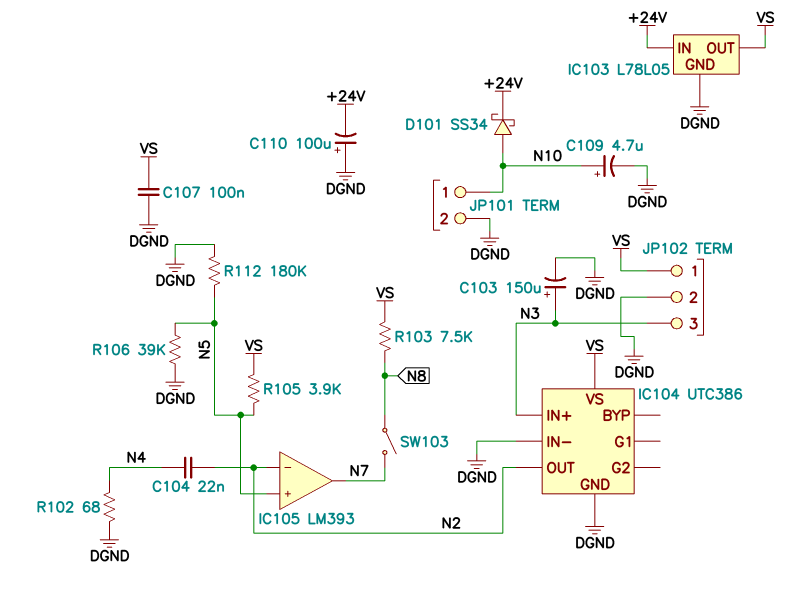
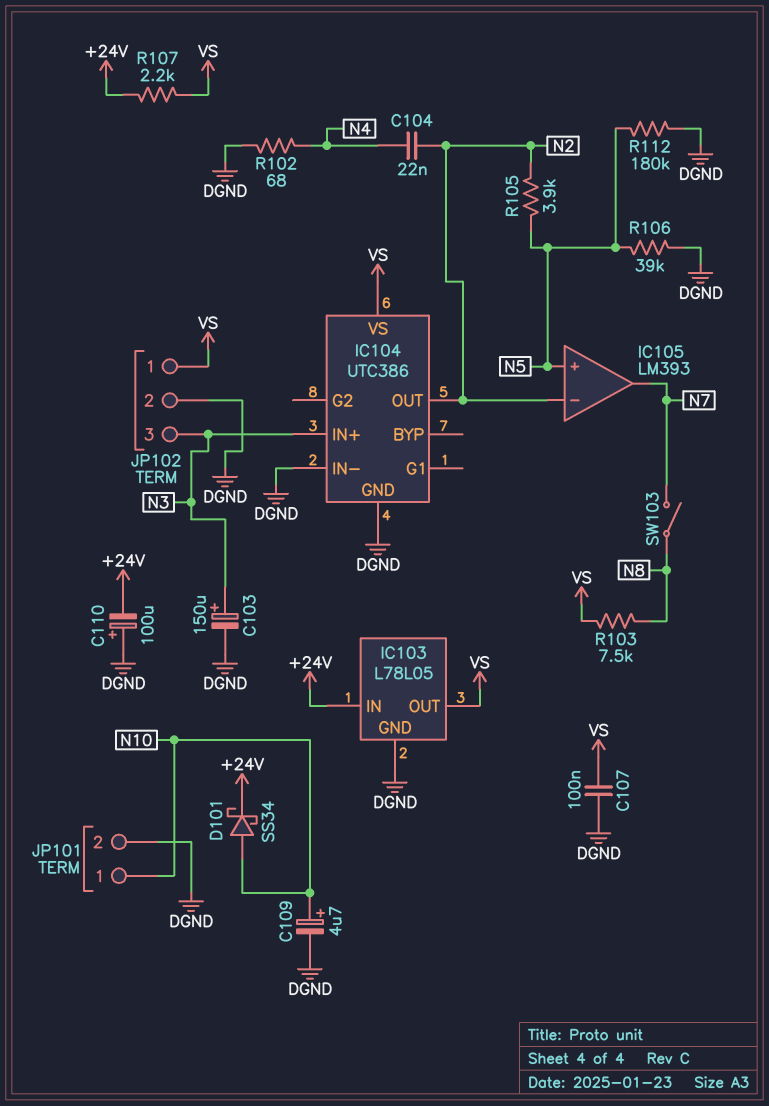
R105: 3.9k (N5, VS) -> 3.9k (N2, N5)
R107: none -> 2.2k (+24V, VS)

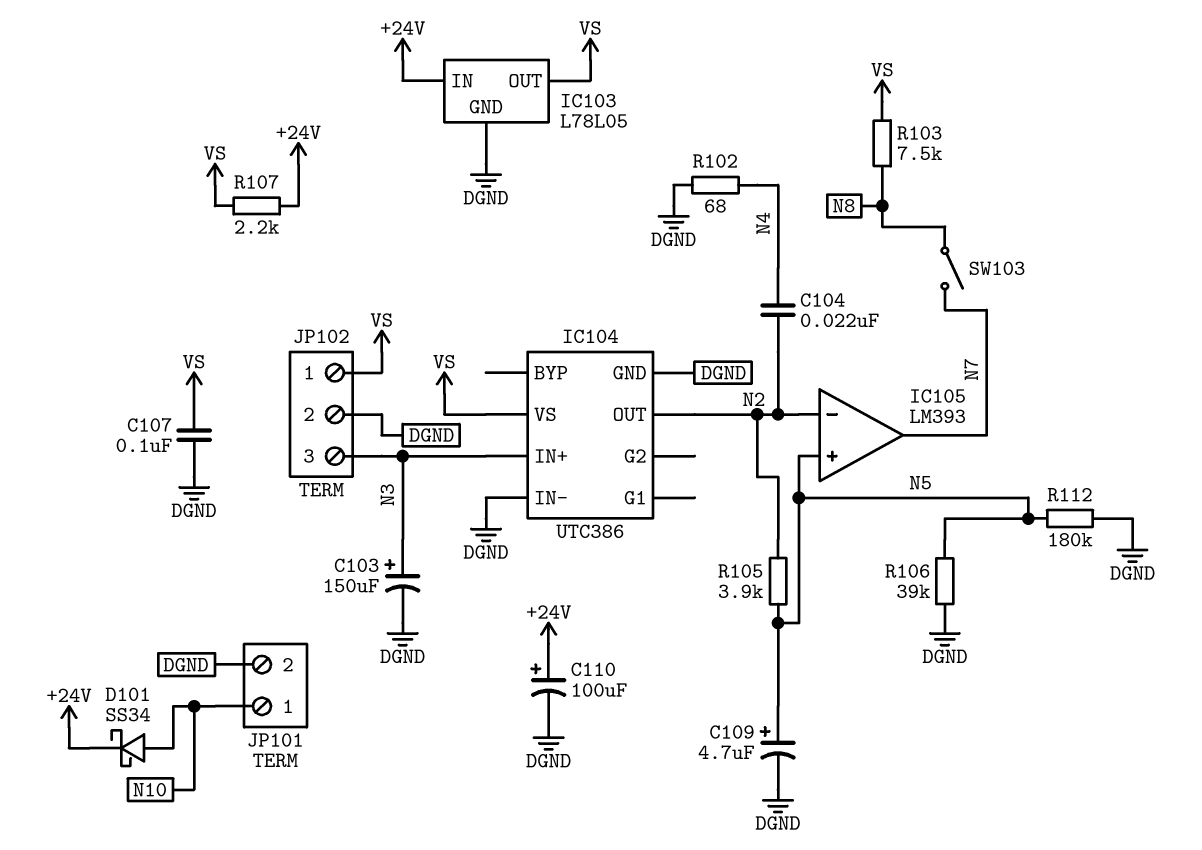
C109: 4.7uF (plus N10, minus DGND) -> 4.7uF (plus N5, minus DGND)
C110: 100uF (plus DGND, minus +24V) -> 100uF (plus +24V, minus DGND)

